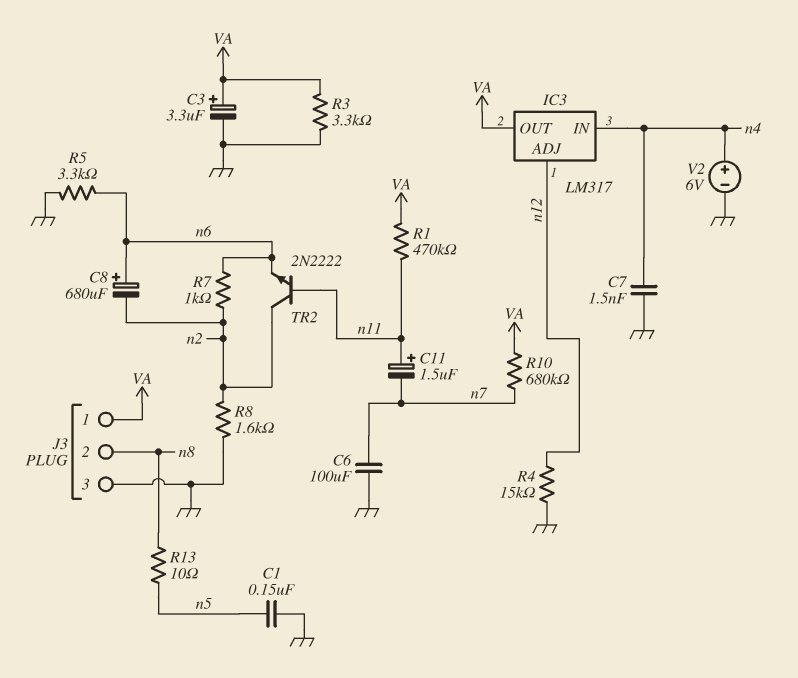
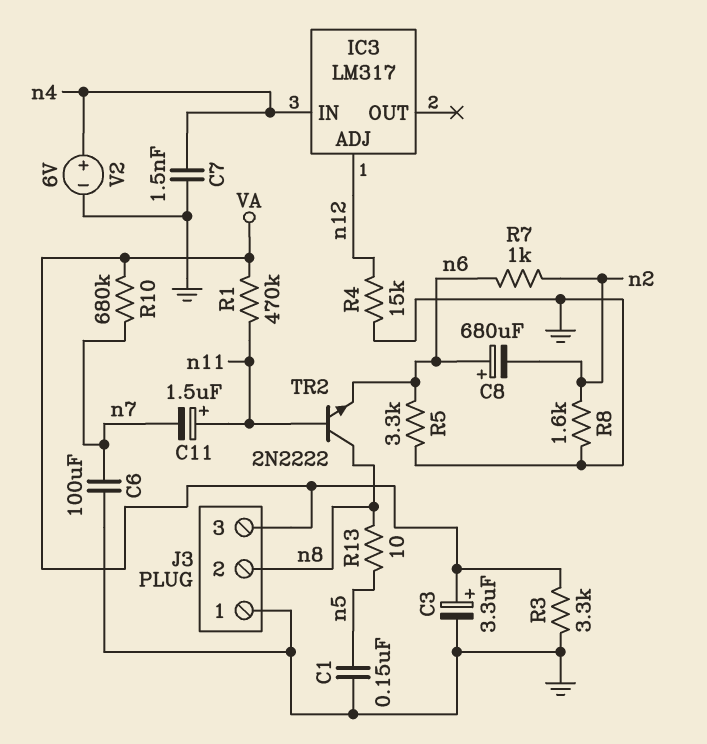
IC3 pin OUT: VA -> none
J3 pin 1: VA -> GND
J3 pin 3: GND -> VA
TR2: NPN 2N2222 (B n11, C n2, E n6) -> NPN 2N2222 (B n11, C n8, E n6)

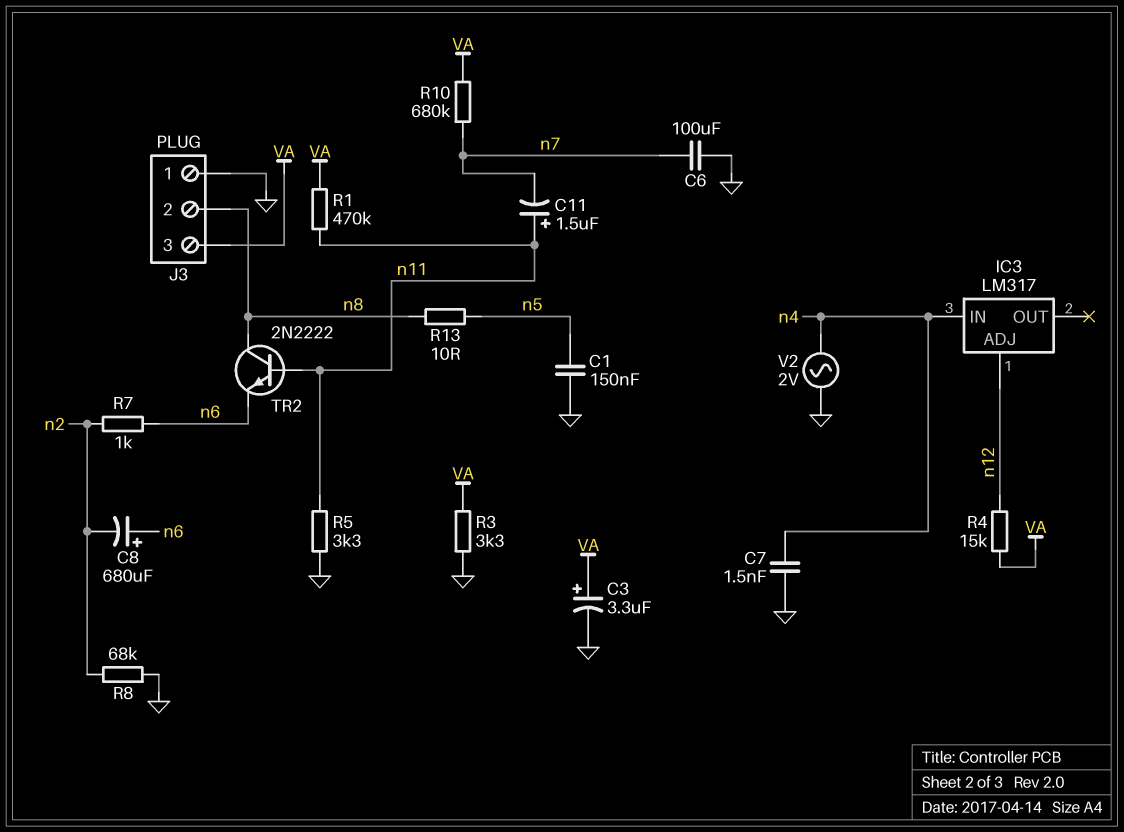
R4: 15k (GND, n12) -> 15k (VA, n12)
R5: 3.3k (GND, n6) -> 3.3k (GND, n11)
R8: 1.6k (GND, n2) -> 68k (GND, n2)
V2: 6V (plus n4, minus GND) -> AC 2V (GND, n4)

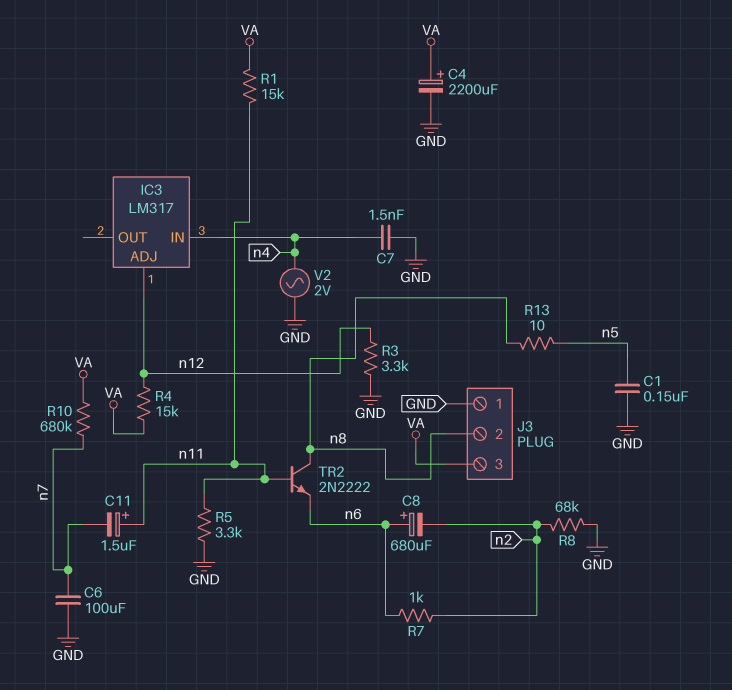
C3: 3.3uF (plus VA, minus GND) -> none
C4: none -> 2200uF (plus VA, minus GND)
R1: 470k (VA, n11) -> 15k (VA, n11)
R3: 3.3k (GND, VA) -> 3.3k (GND, n12)

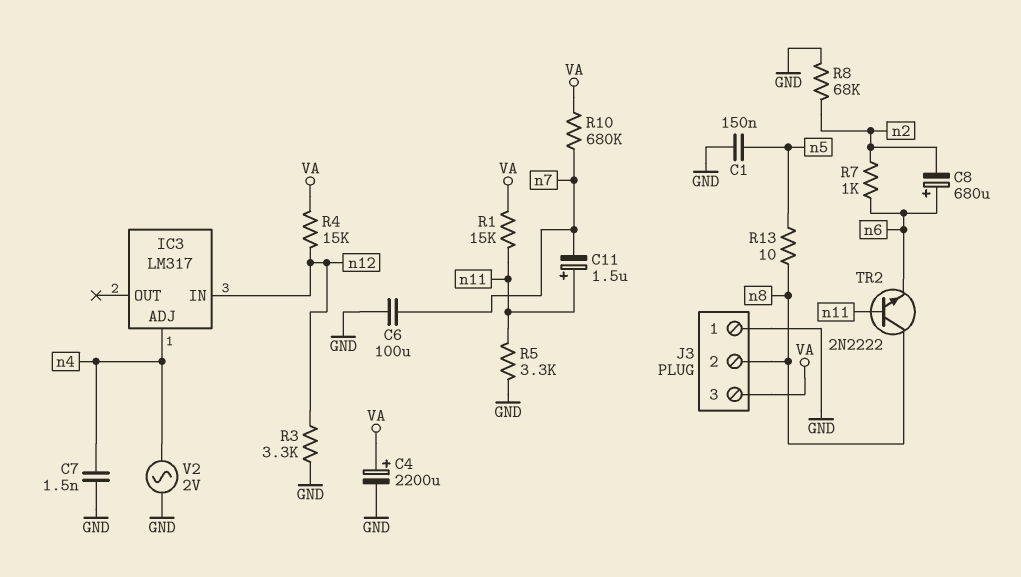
IC3 pin ADJ: n12 -> n4
IC3 pin IN: n4 -> n12

